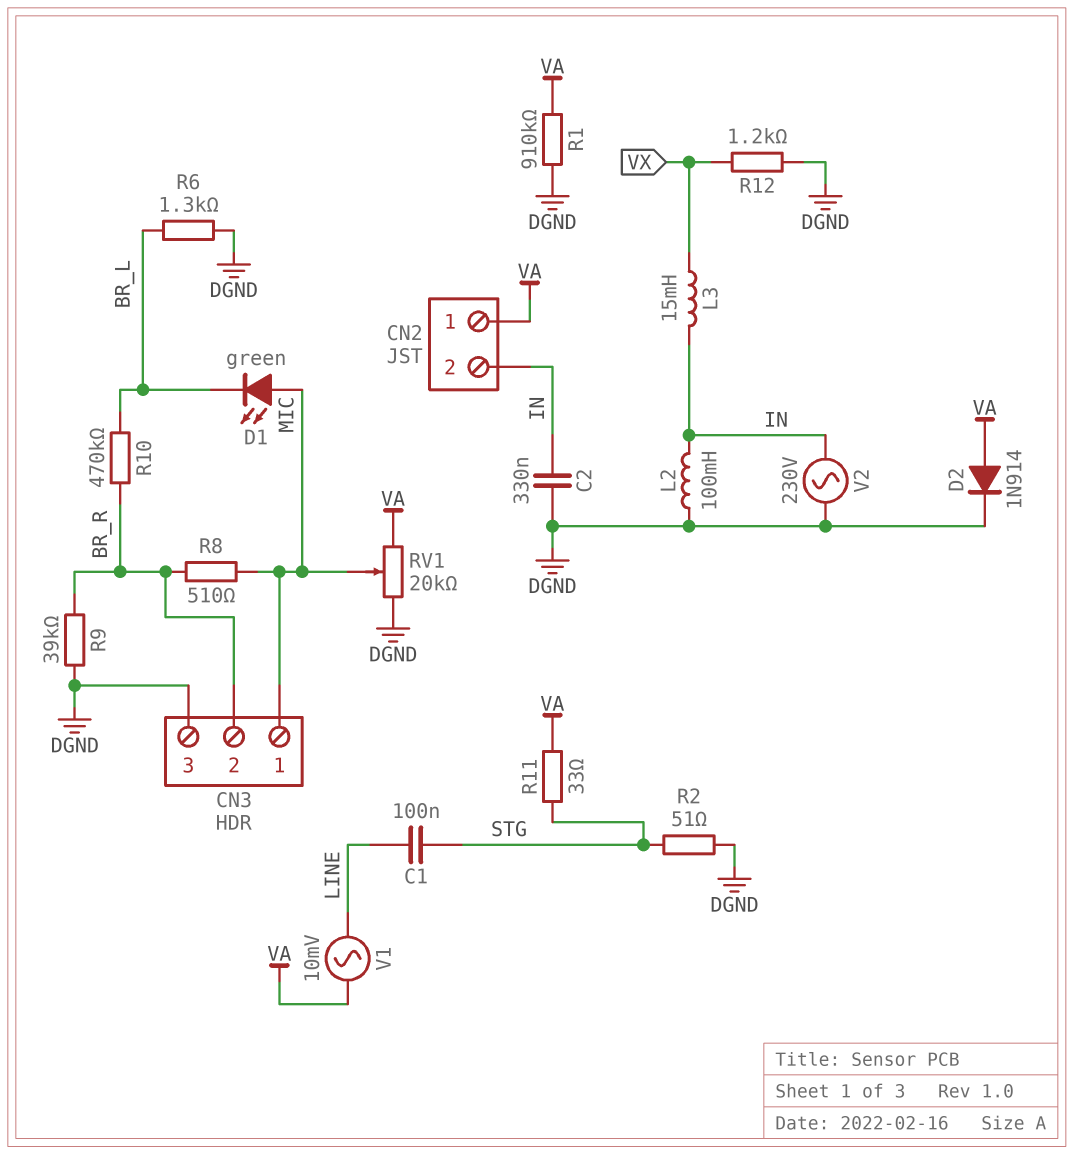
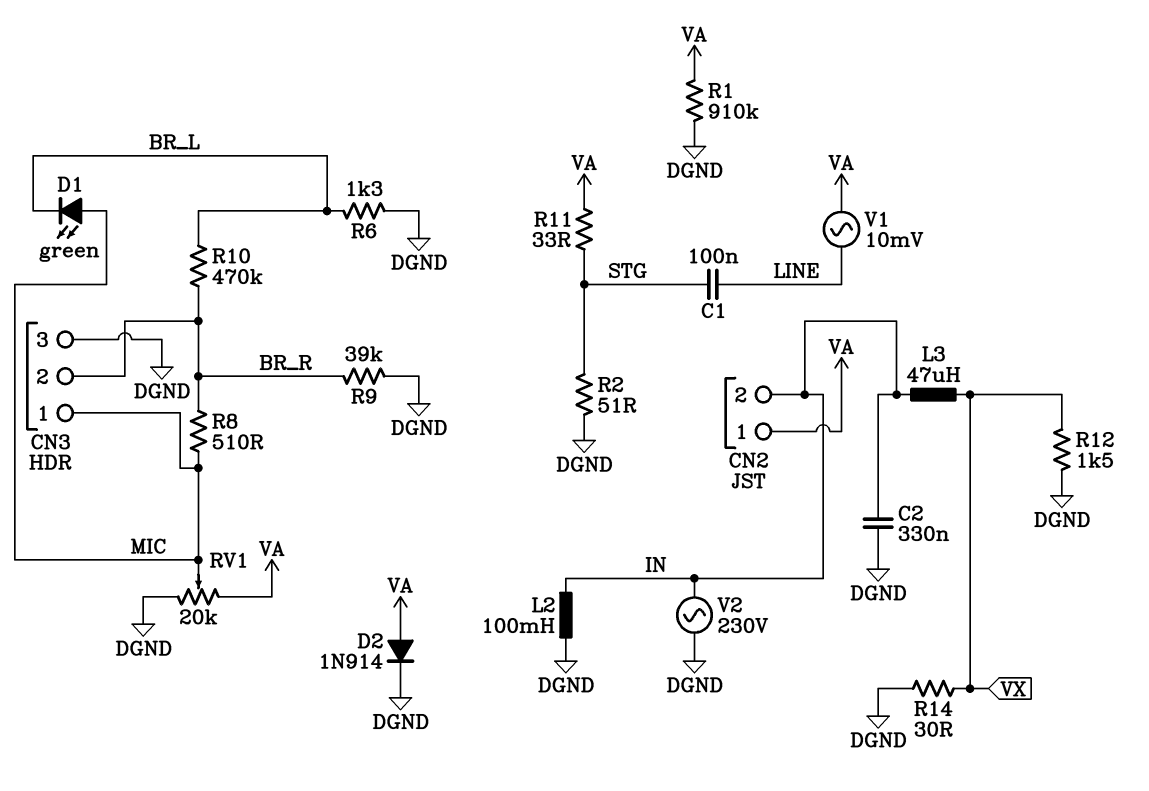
L3: 15mH (IN, VX) -> 47uH (IN, VX)
R12: 1.2k (DGND, VX) -> 1.5k (DGND, VX)
R14: none -> 30 (DGND, VX)

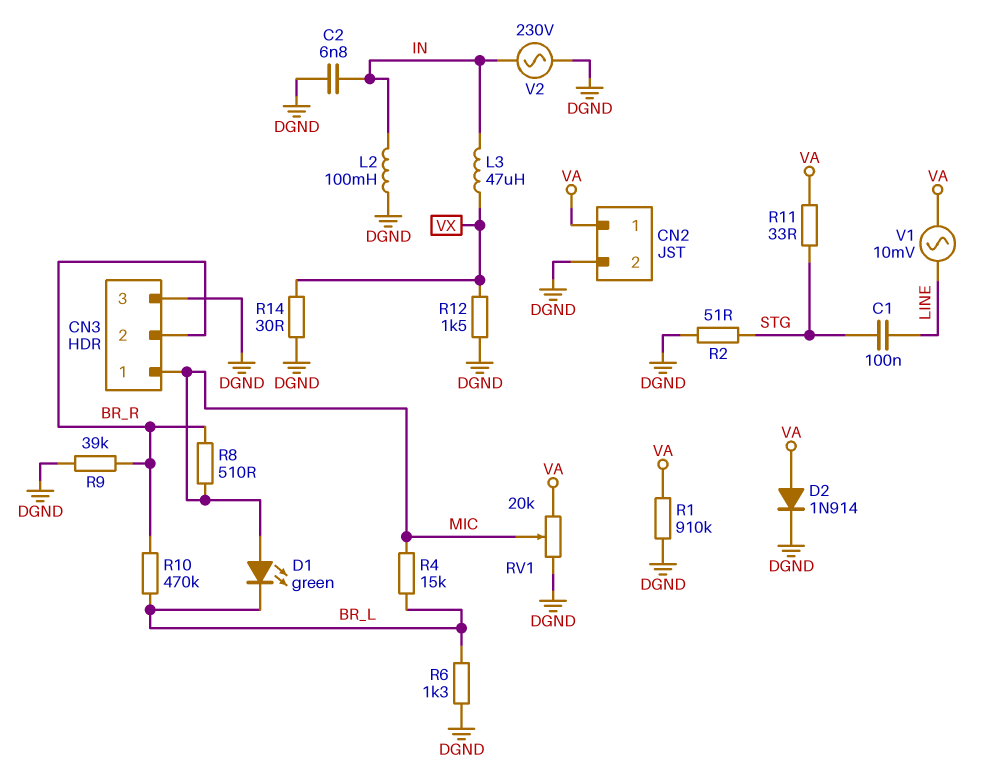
C2: 330nF (DGND, IN) -> 6.8nF (DGND, IN)
CN2 pin 2: IN -> DGND
R4: none -> 15k (BR_L, MIC)

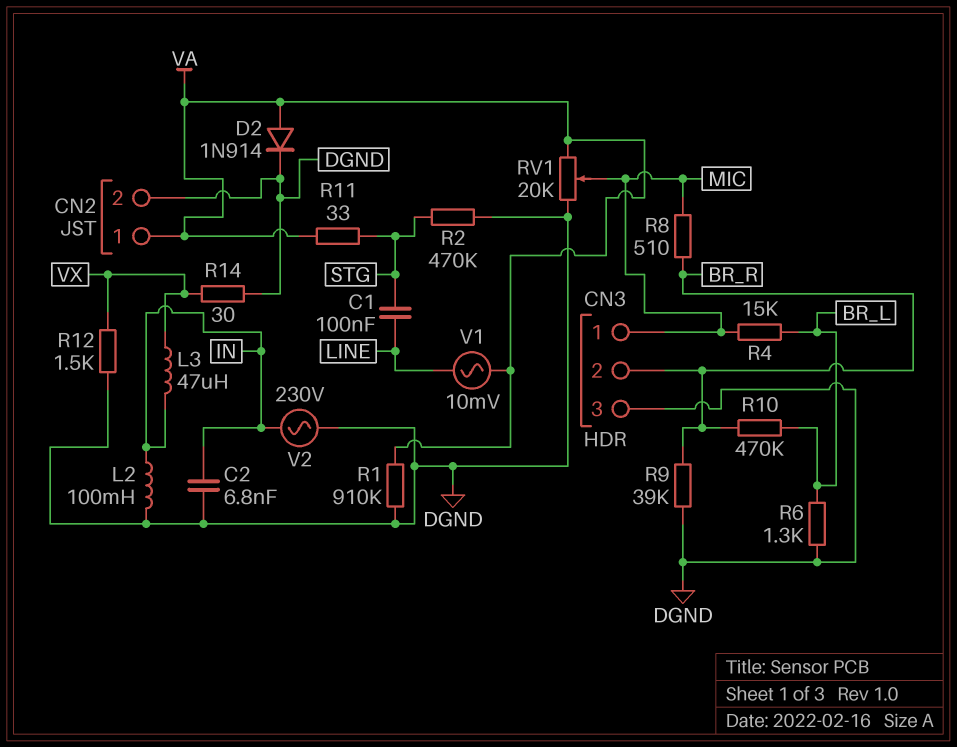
D1: LED green (A MIC, K BR_L) -> none
R2: 51 (DGND, STG) -> 470k (DGND, STG)

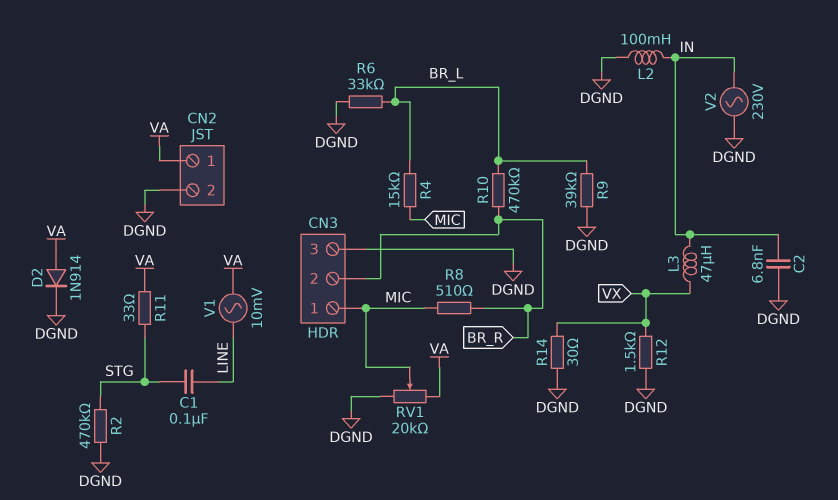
R1: 910k (DGND, VA) -> none
R6: 1.3k (BR_L, DGND) -> 33k (BR_L, DGND)
R9: 39k (BR_R, DGND) -> 39k (BR_L, DGND)

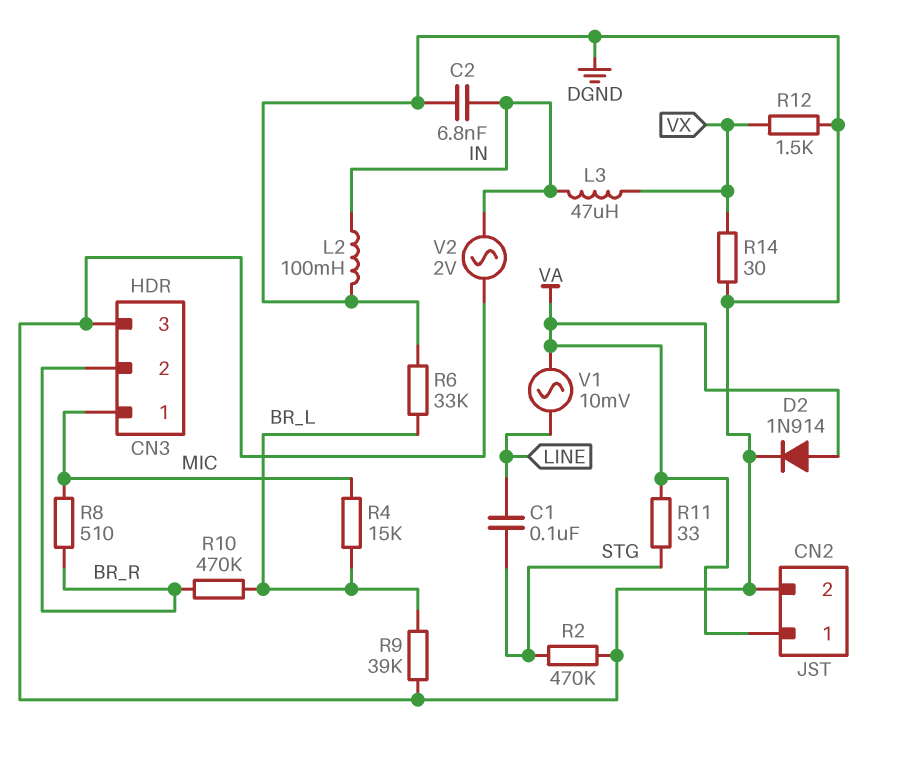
RV1: 20k (DGND, VA, wiper MIC) -> none
V2: AC 230V (DGND, IN) -> AC 2V (DGND, IN)

